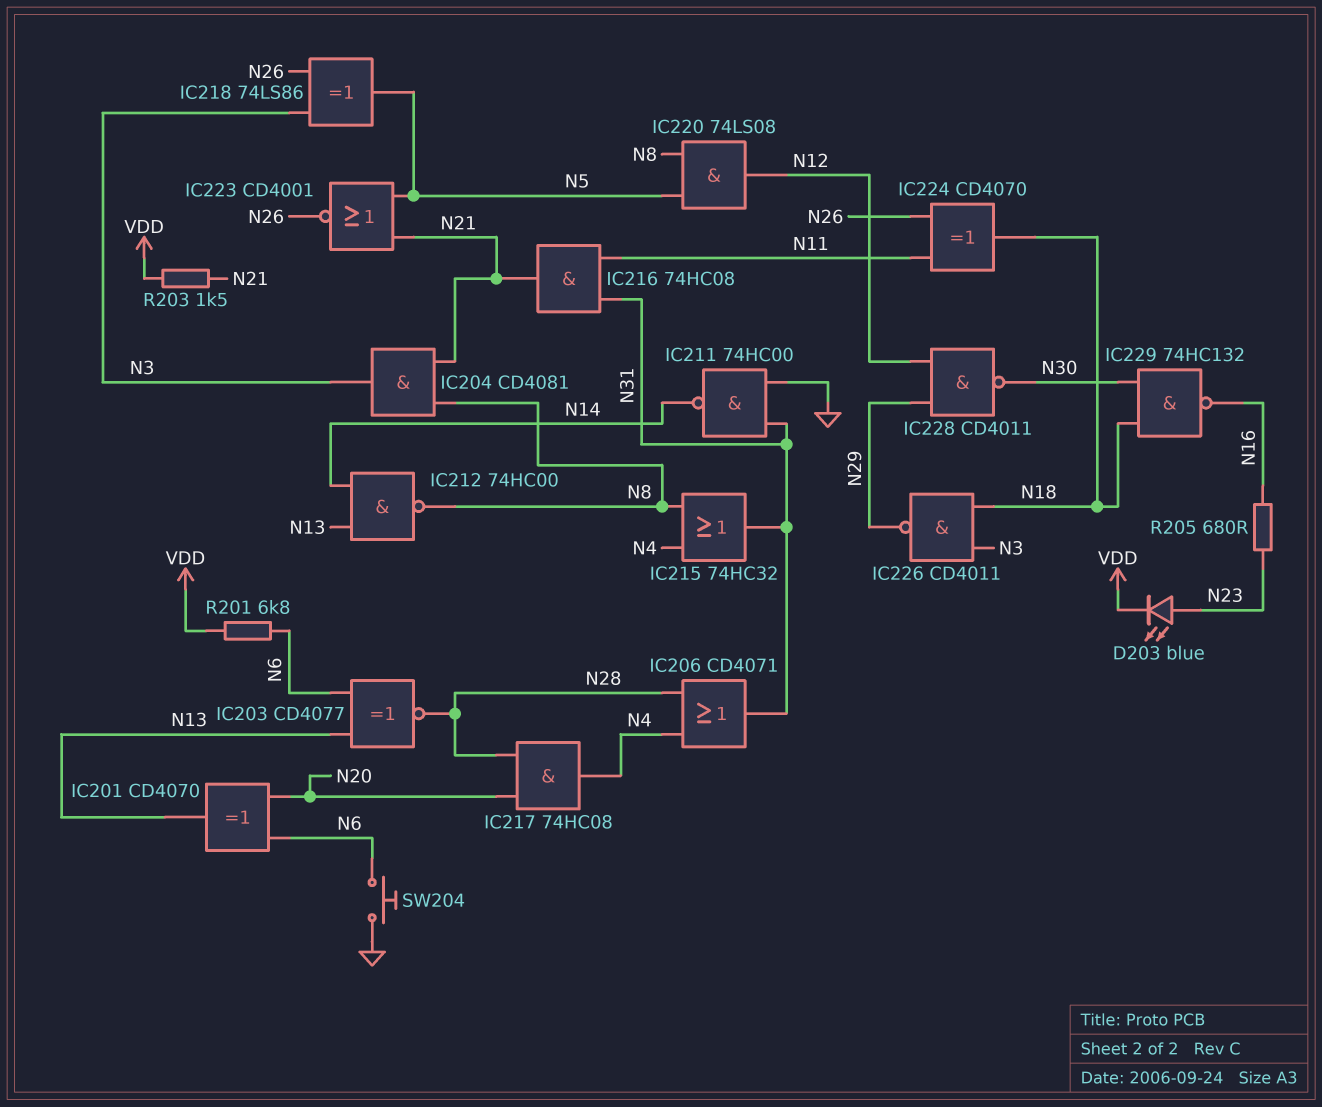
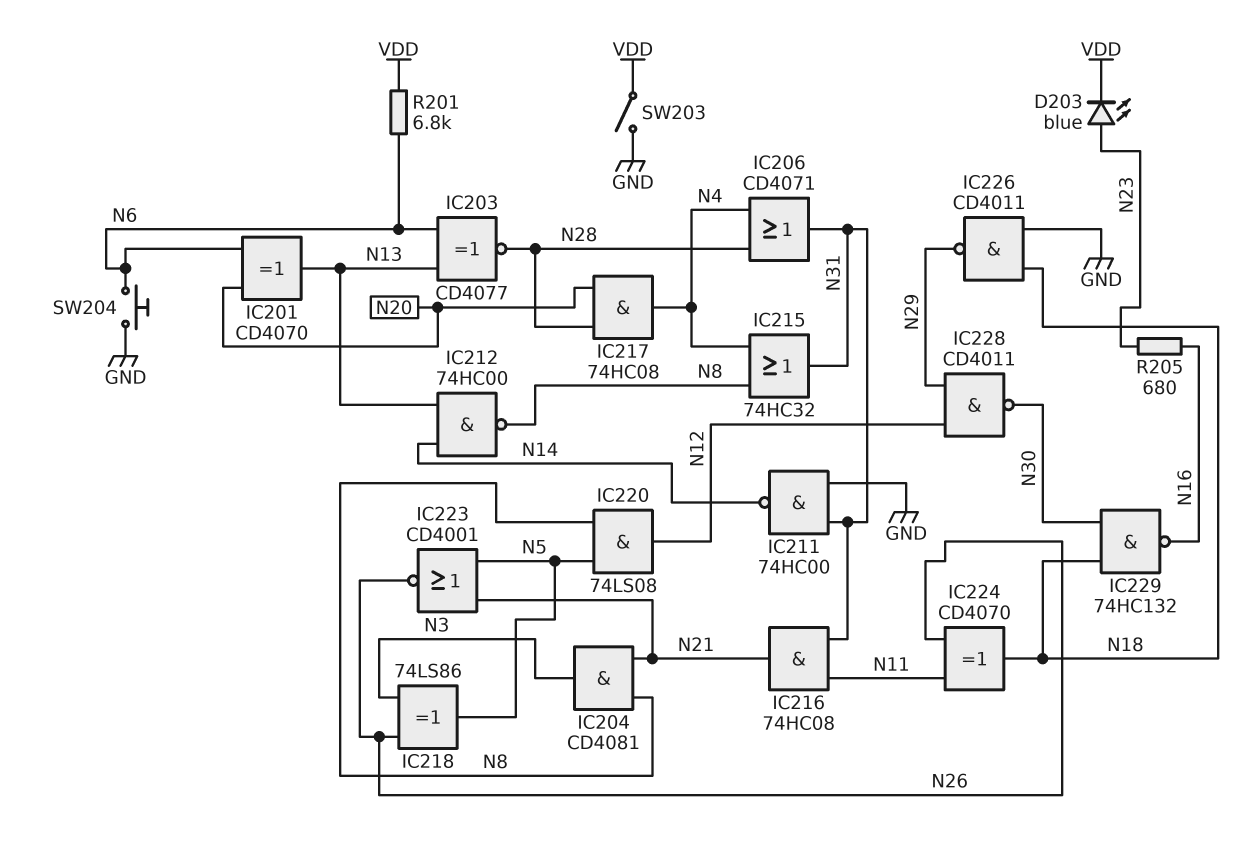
IC226: NAND CD4011 (in N3, in N18, out N29) -> NAND CD4011 (in GND, in N18, out N29)
R203: 1.5k (N21, VDD) -> none
SW203: none -> switch (GND, VDD)

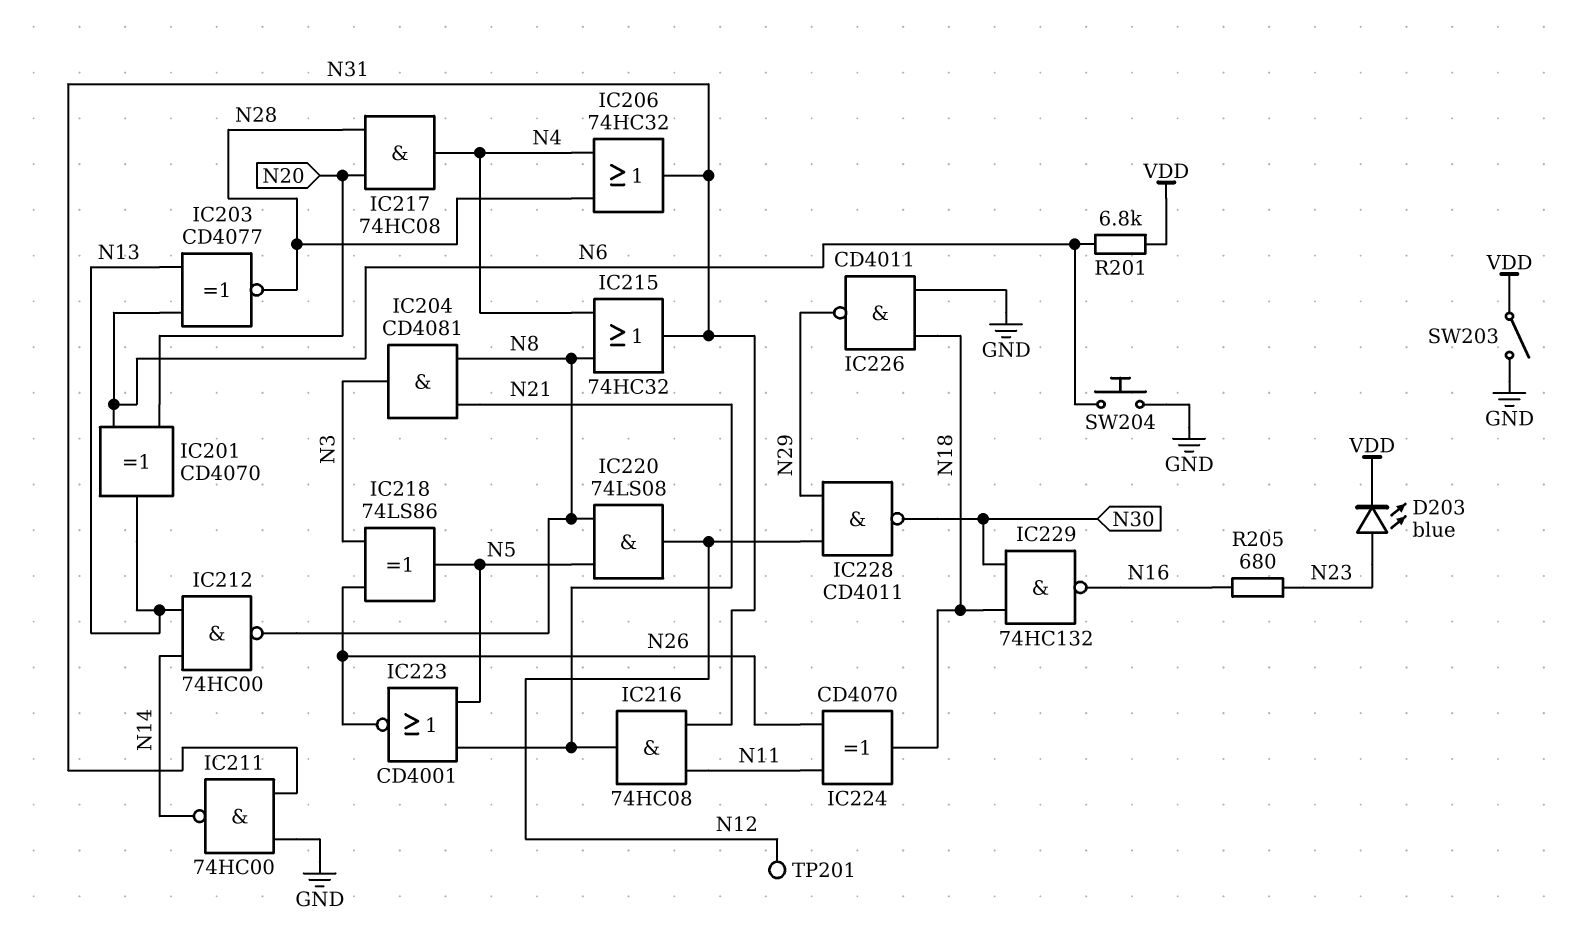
IC206: OR CD4071 (in N4, in N28, out N31) -> OR 74HC32 (in N4, in N28, out N31)
TP201: none -> test point (N12)

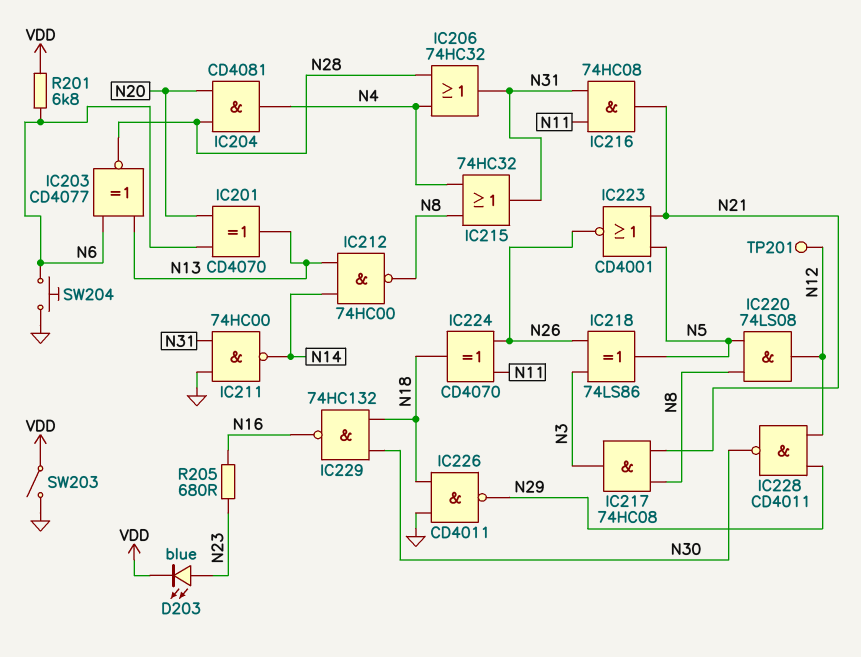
IC204: AND CD4081 (in N8, in N21, out N3) -> AND CD4081 (in N20, in N28, out N4)
IC217: AND 74HC08 (in N20, in N28, out N4) -> AND 74HC08 (in N8, in N21, out N3)

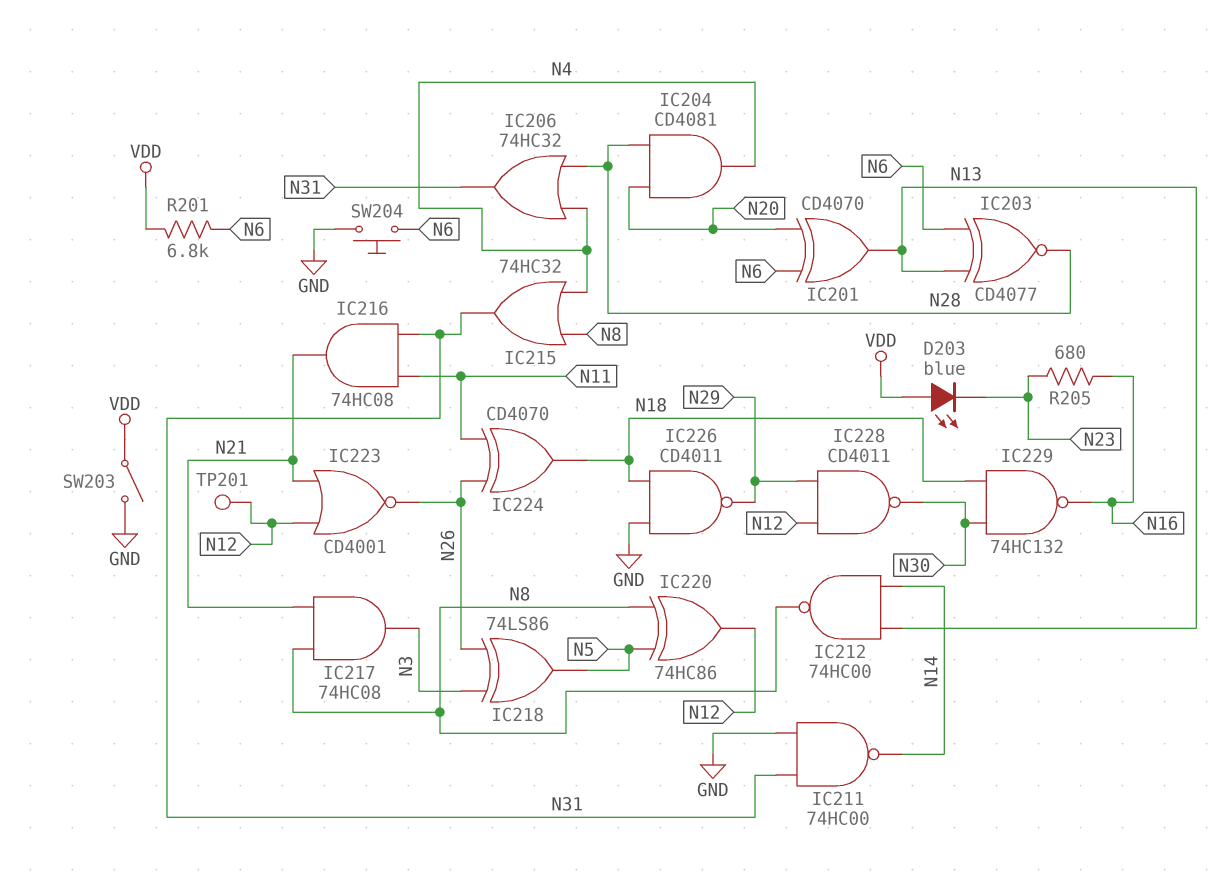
D203: LED blue (A N23, K VDD) -> LED blue (A VDD, K N23)
IC220: AND 74LS08 (in N5, in N8, out N12) -> XOR 74HC86 (in N5, in N8, out N12)
IC223: NOR CD4001 (in N5, in N21, out N26) -> NOR CD4001 (in N12, in N21, out N26)

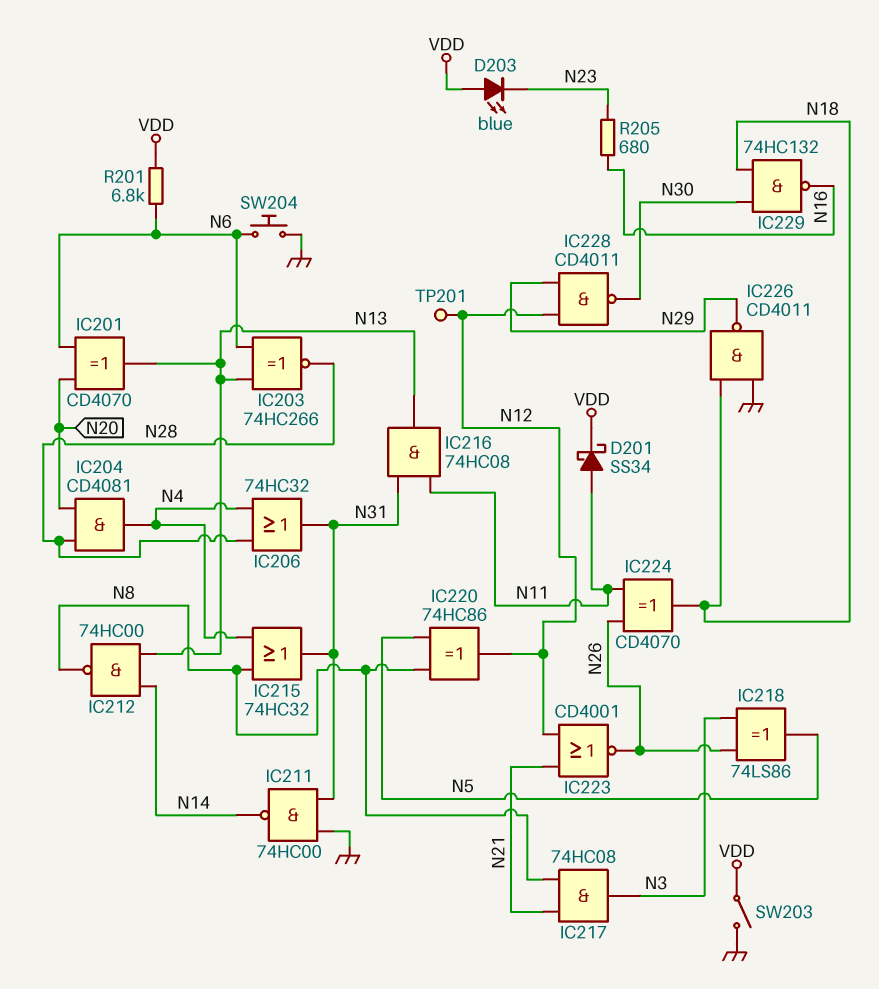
D201: none -> schottky SS34 (A N11, K VDD)
IC203: XNOR CD4077 (in N6, in N13, out N28) -> XNOR 74HC266 (in N6, in N13, out N28)
IC216: AND 74HC08 (in N11, in N31, out N21) -> AND 74HC08 (in N11, in N31, out N13)

